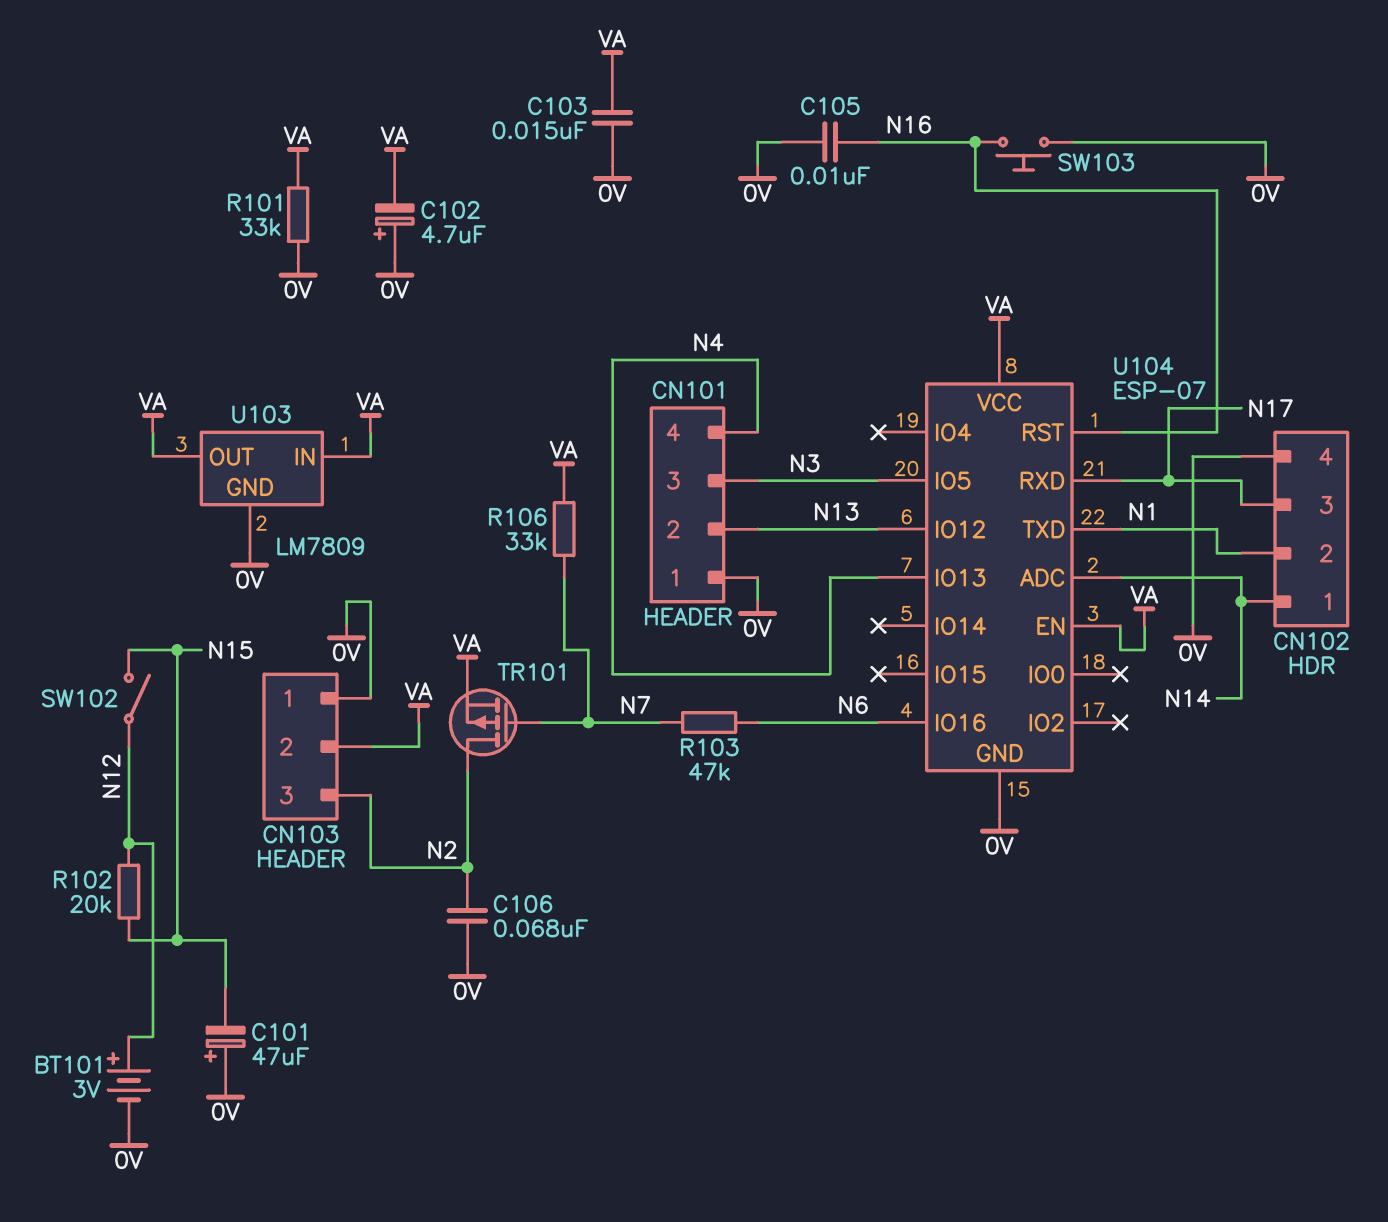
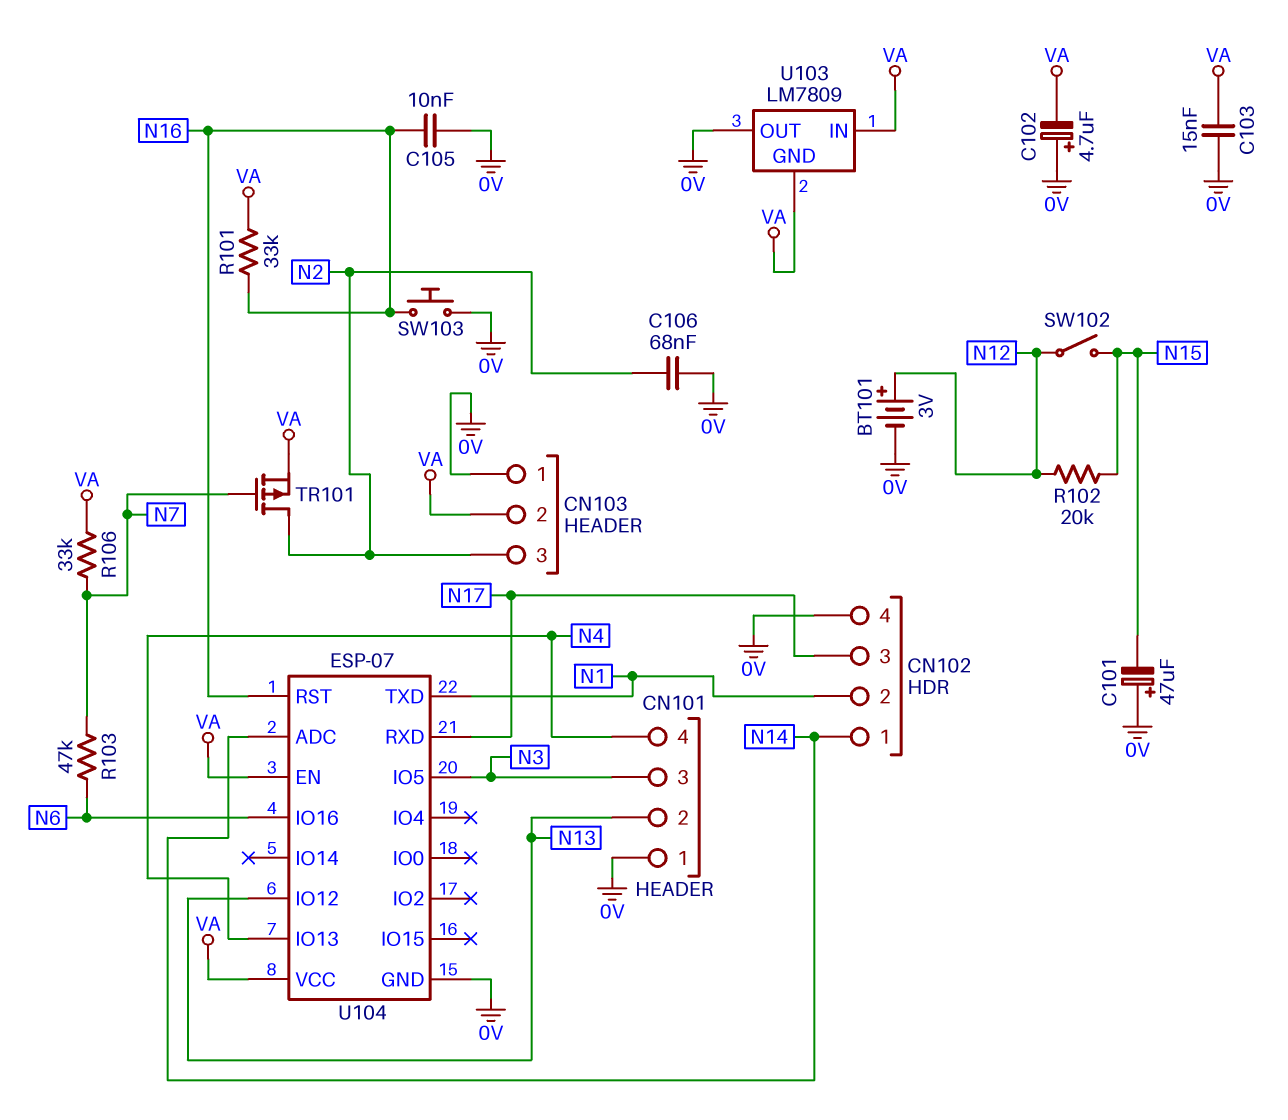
R101: 33k (0V, VA) -> 33k (N16, VA)
U103 pin GND: 0V -> VA
U103 pin OUT: VA -> 0V

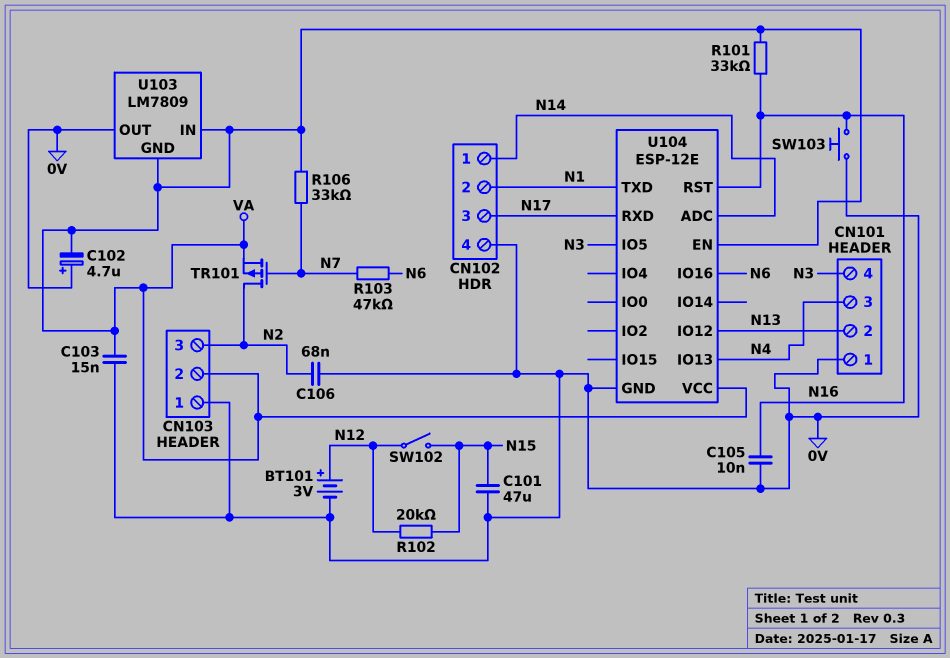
C101: 47uF (plus 0V, minus N15) -> 47uF (0V, N15)
CN101 pin 3: N3 -> N4
CN101 pin 4: N4 -> N3
U104: ESP-07 -> ESP-12E

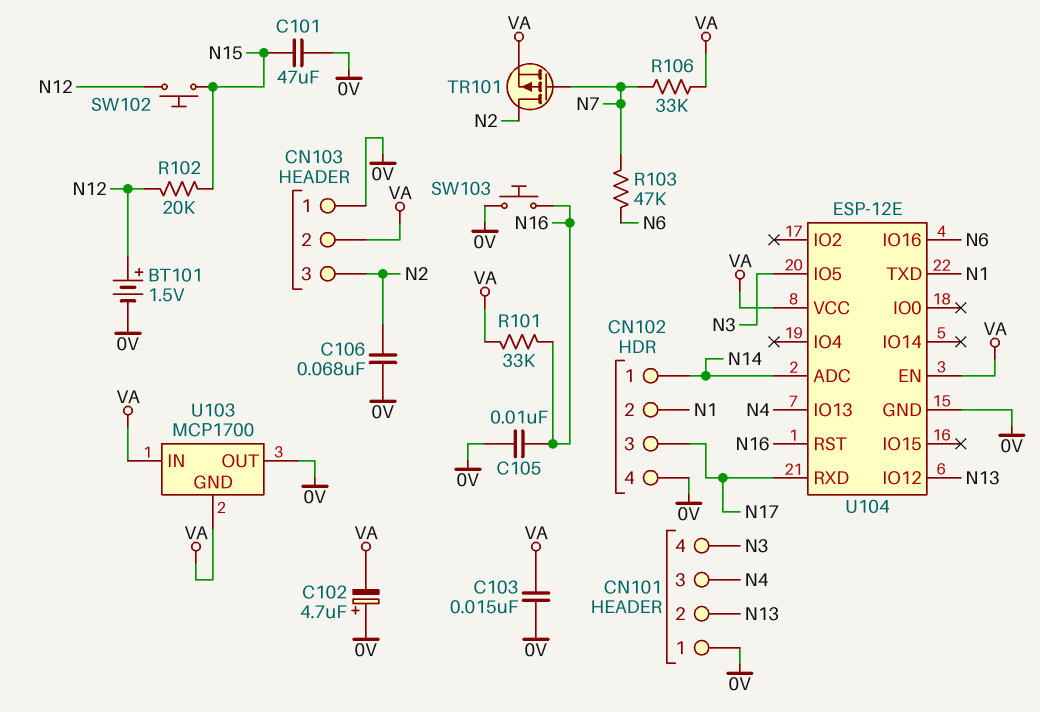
BT101: 3V (plus N12, minus 0V) -> 1.5V (plus N12, minus 0V)
SW102: switch (N12, N15) -> button (N12, N15)
U103: LM7809 -> MCP1700

